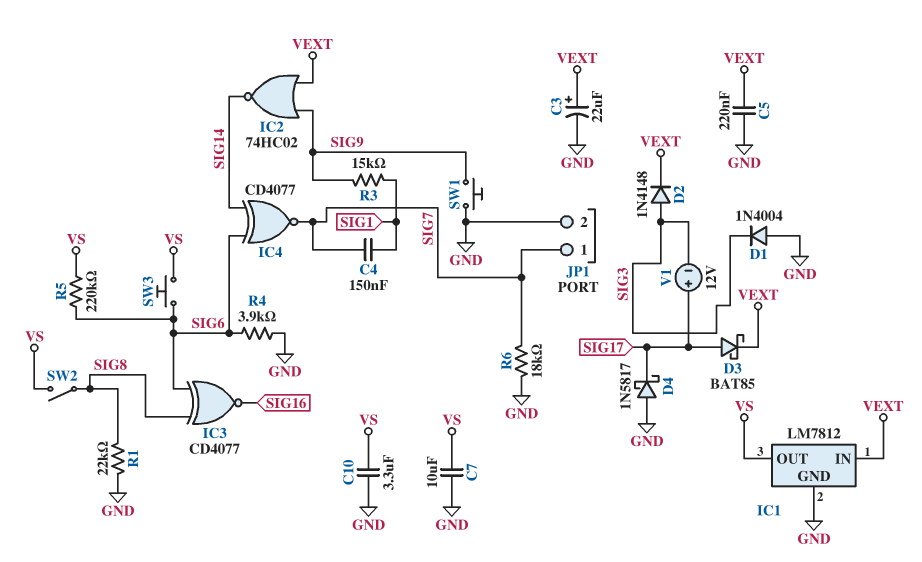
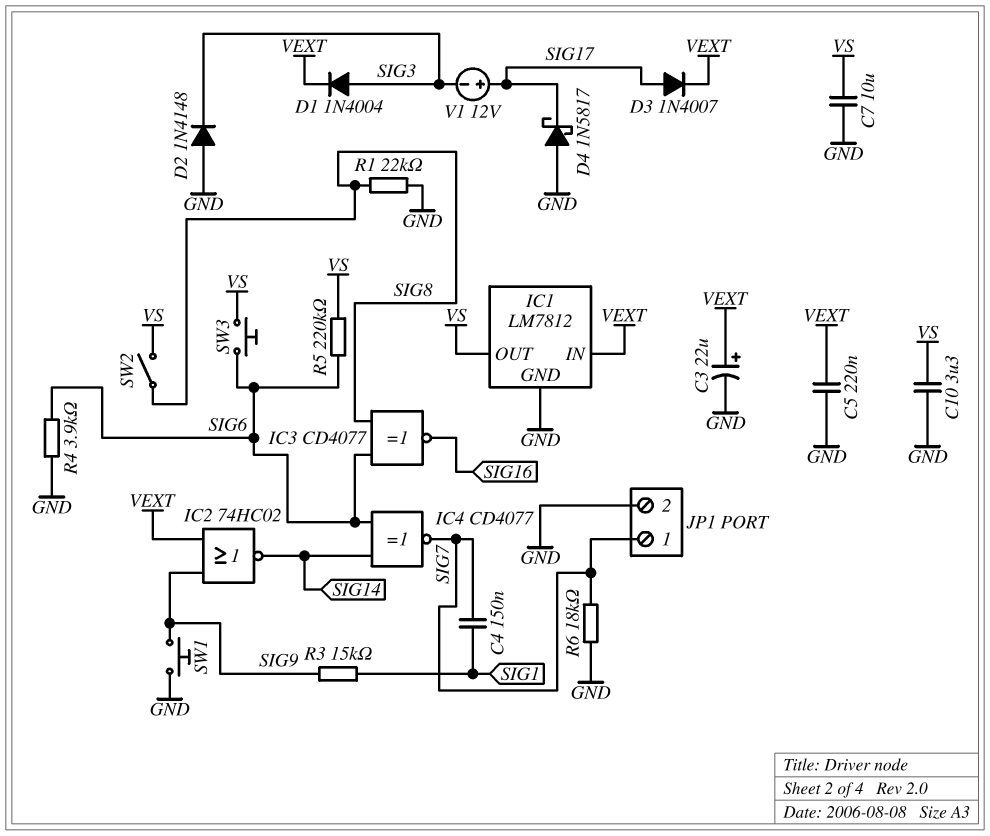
D1: diode 1N4004 (A GND, K SIG3) -> diode 1N4004 (A SIG3, K VEXT)
D2: diode 1N4148 (A SIG3, K VEXT) -> diode 1N4148 (A GND, K SIG3)
D3: schottky BAT85 (A SIG17, K VEXT) -> diode 1N4007 (A SIG17, K VEXT)

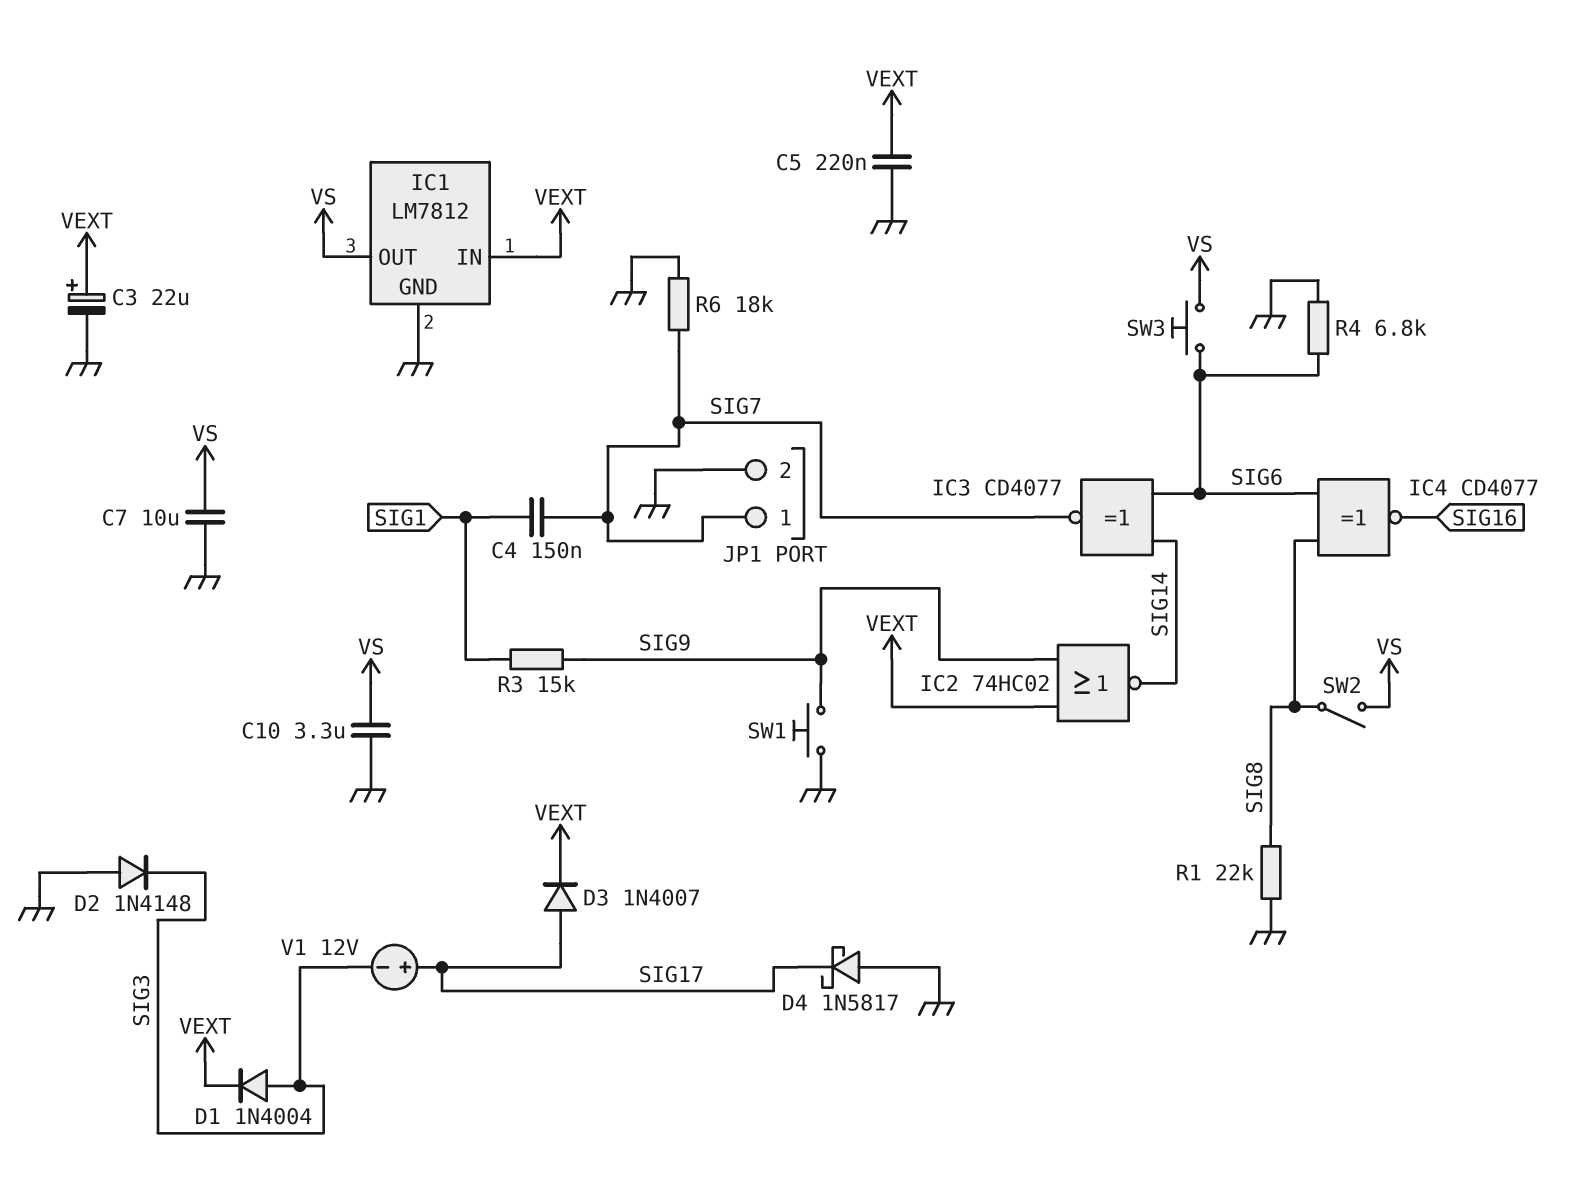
IC3: XNOR CD4077 (in SIG6, in SIG8, out SIG16) -> XNOR CD4077 (in SIG6, in SIG14, out SIG7)
IC4: XNOR CD4077 (in SIG6, in SIG14, out SIG7) -> XNOR CD4077 (in SIG6, in SIG8, out SIG16)
R4: 3.9k (GND, SIG6) -> 6.8k (GND, SIG6)
R5: 220k (SIG6, VS) -> none

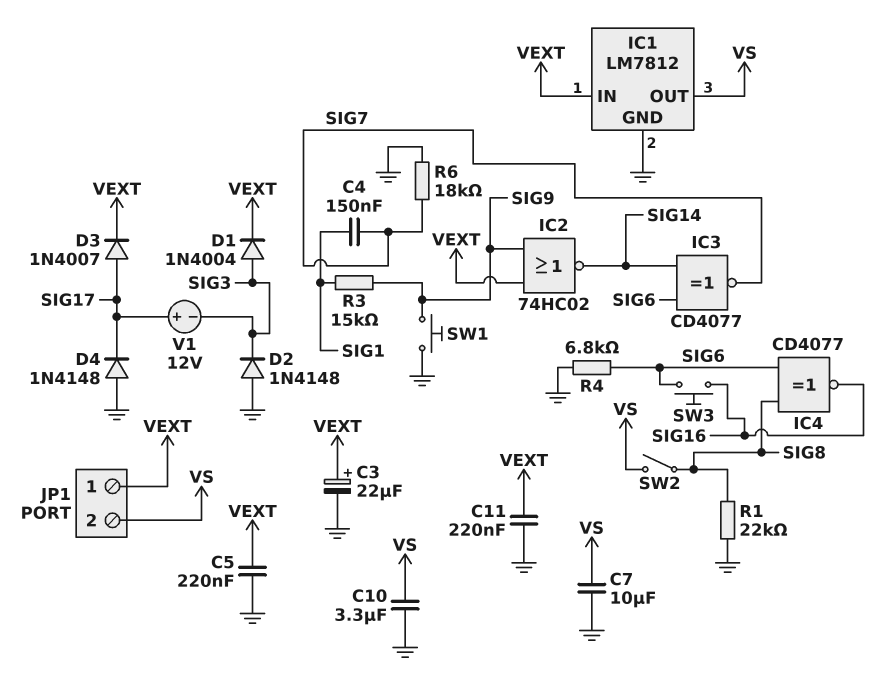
C11: none -> 220nF (GND, VEXT)
D4: schottky 1N5817 (A GND, K SIG17) -> diode 1N4148 (A GND, K SIG17)
JP1 pin 1: SIG7 -> VEXT
JP1 pin 2: GND -> VS
SW3: button (SIG6, VS) -> button (SIG6, SIG16)

